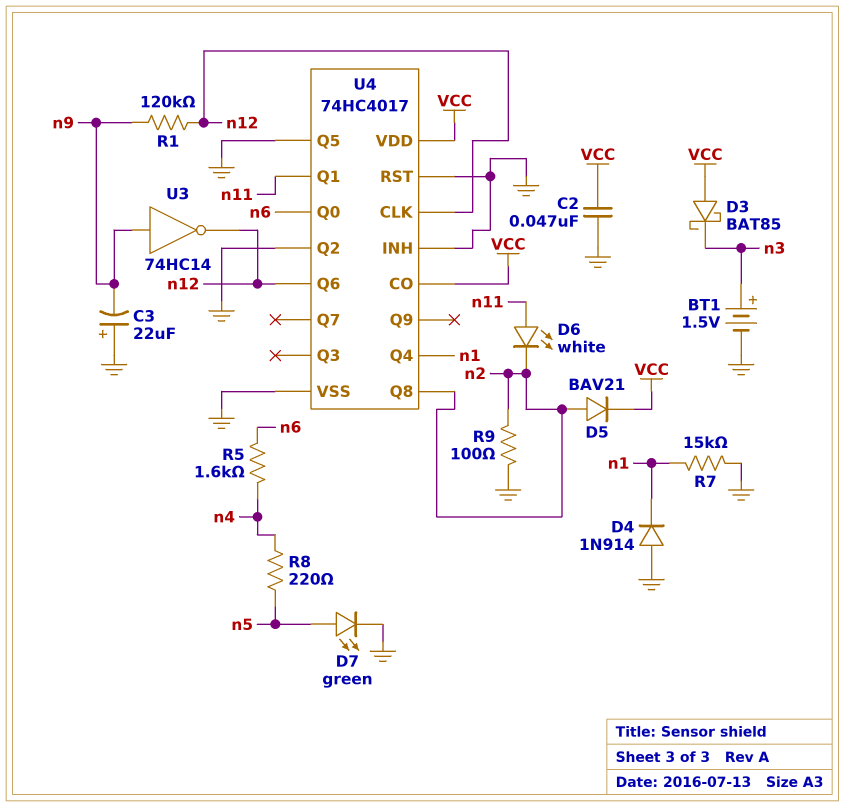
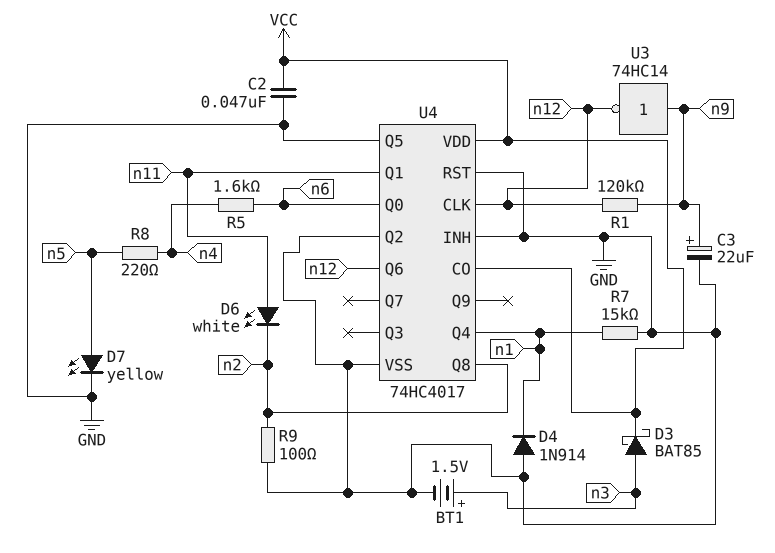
C3: 22uF (plus GND, minus n9) -> 22uF (plus n9, minus GND)
D3: schottky BAT85 (A VCC, K n3) -> schottky BAT85 (A n3, K VCC)
D5: diode BAV21 (A n2, K VCC) -> none
D7: LED green (A n5, K GND) -> LED yellow (A n5, K GND)

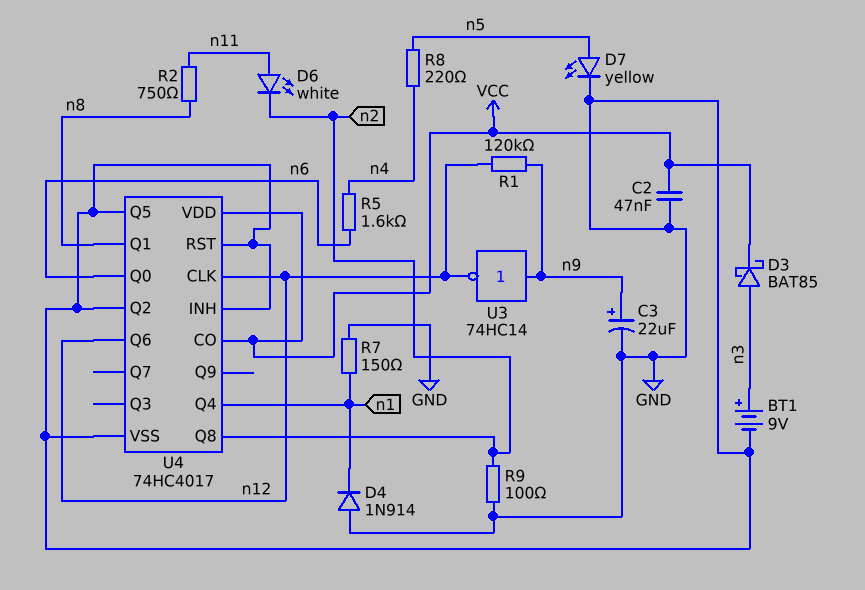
BT1: 1.5V (plus n3, minus GND) -> 9V (plus n3, minus GND)
R2: none -> 750 (n8, n11)
R7: 15k (GND, n1) -> 150 (GND, n1)
U4 pin Q1: n11 -> n8

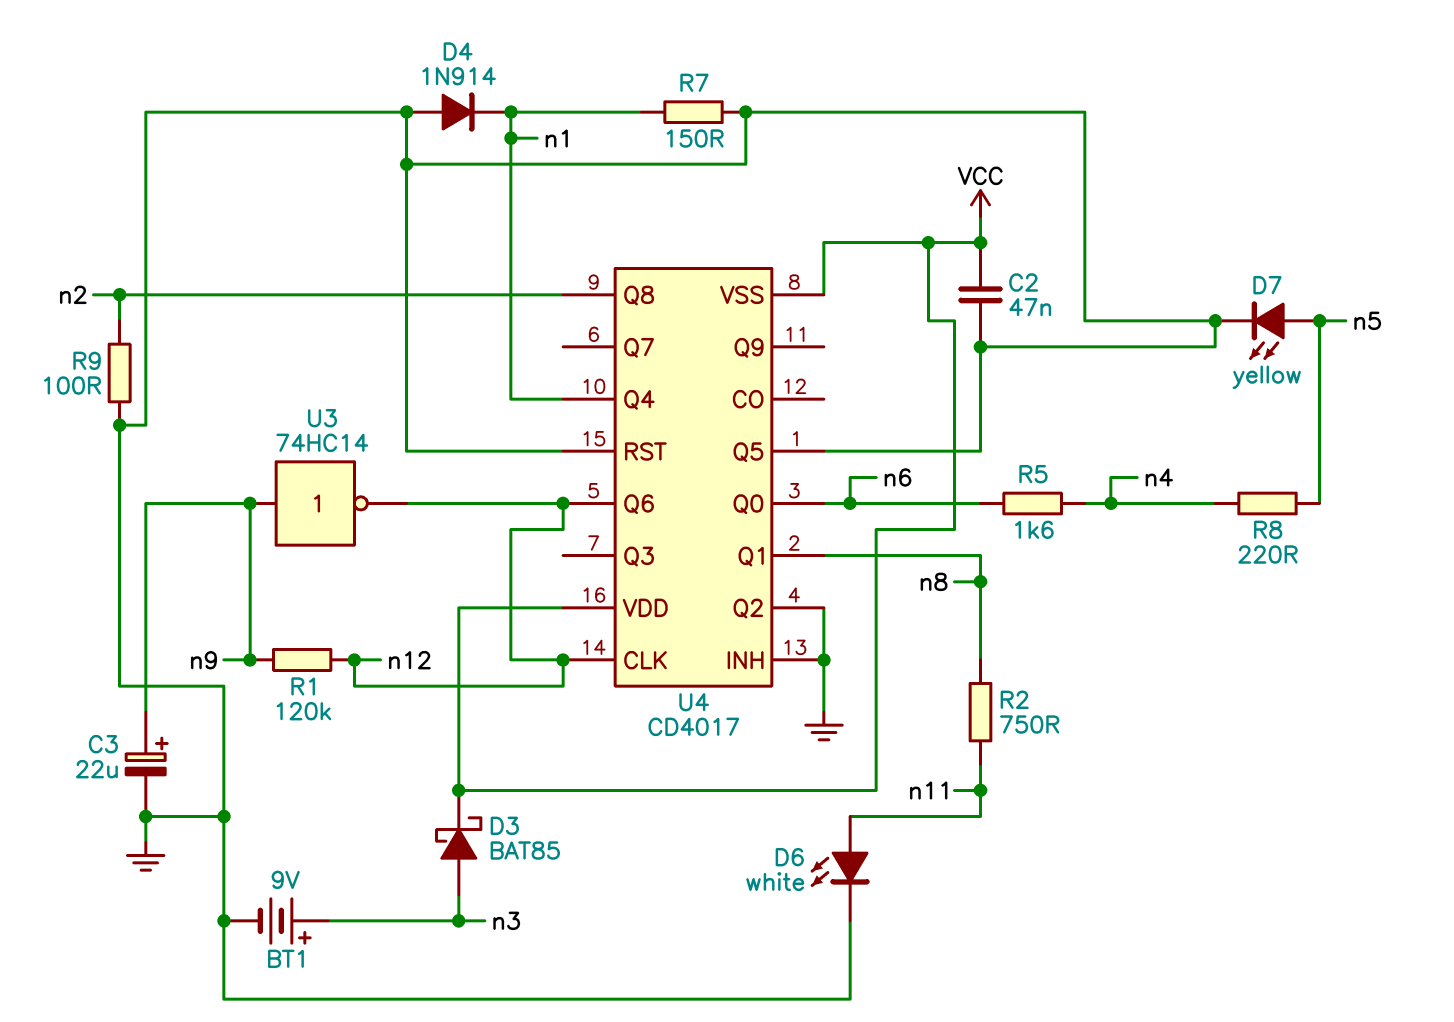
D6: LED white (A n11, K n2) -> LED white (A n11, K GND)
U4: 74HC4017 -> CD4017
U4 pin CO: VCC -> none
U4 pin VSS: GND -> VCC

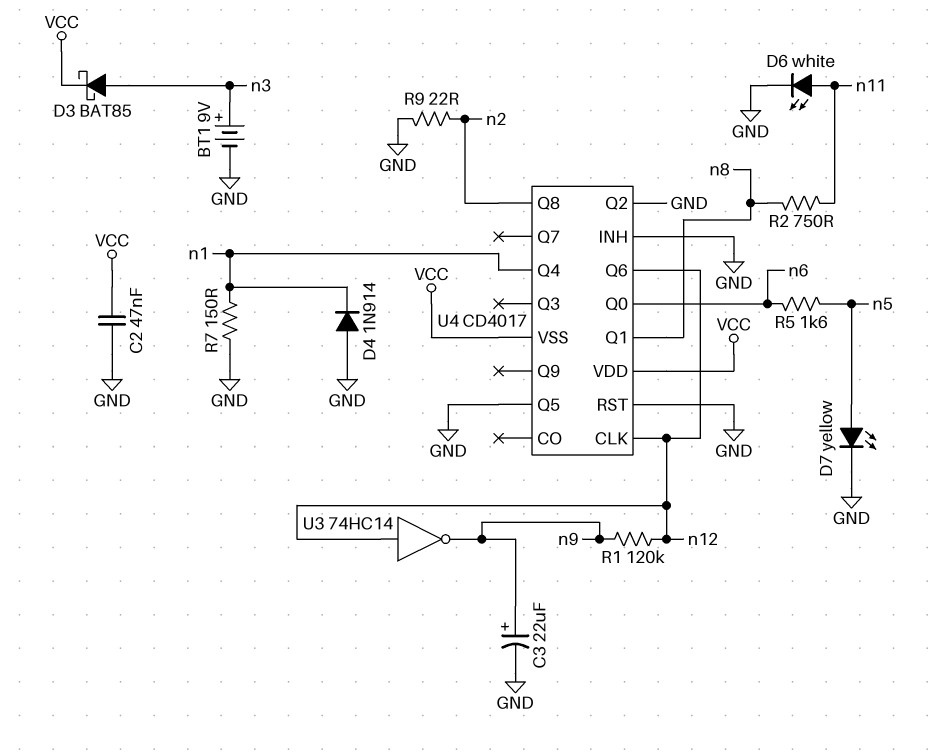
R5: 1.6k (n4, n6) -> 1.6k (n5, n6)
R8: 220 (n4, n5) -> none
R9: 100 (GND, n2) -> 22 (GND, n2)
U3: NOT 74HC14 (in n9, out n12) -> NOT 74HC14 (in n12, out n9)

